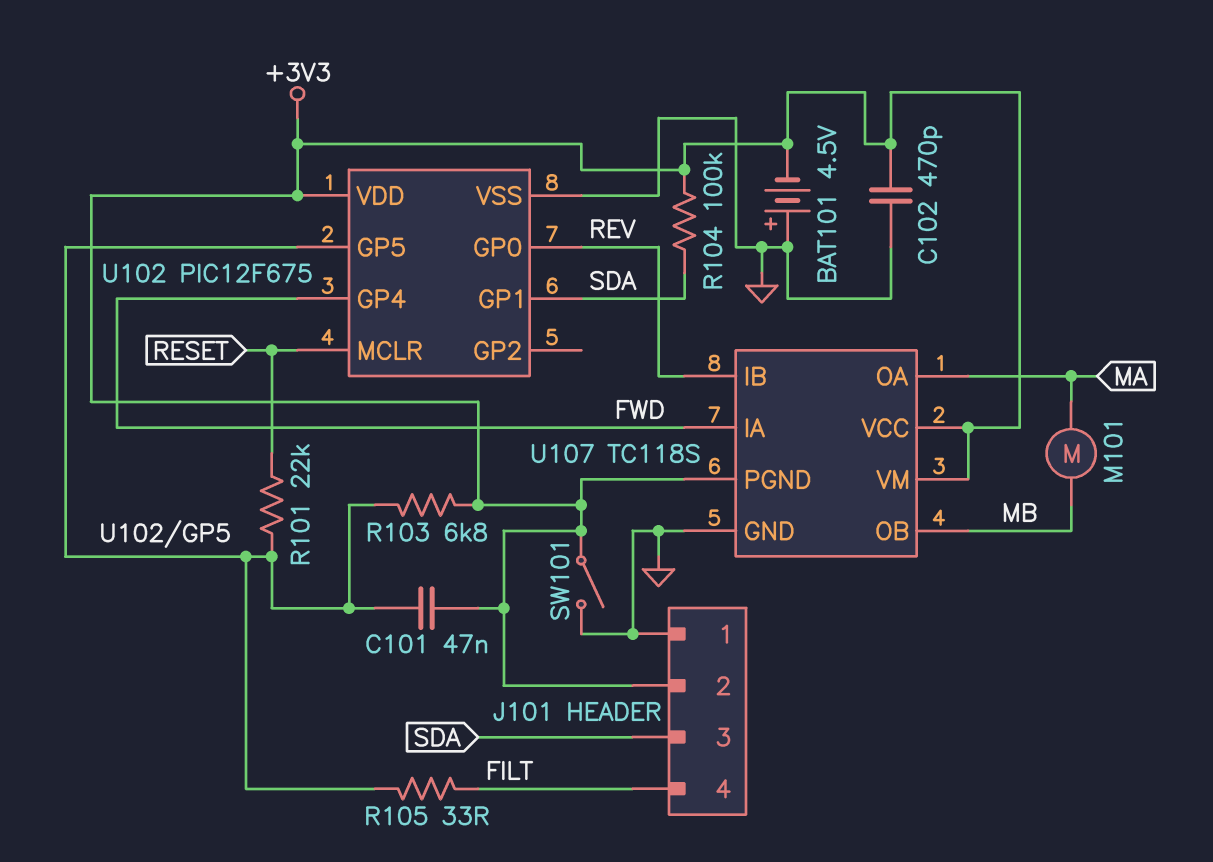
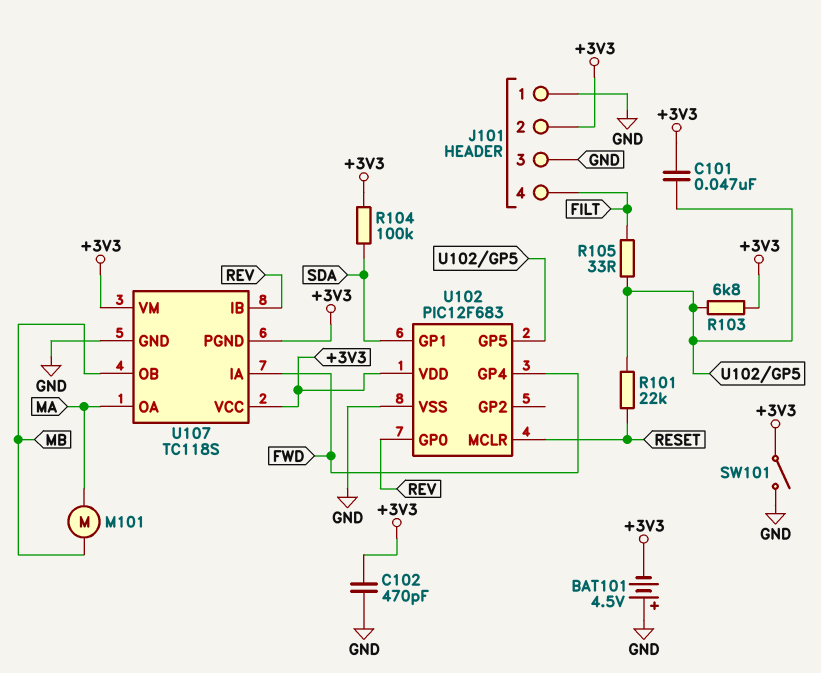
J101 pin 3: SDA -> GND
U102: PIC12F675 -> PIC12F683

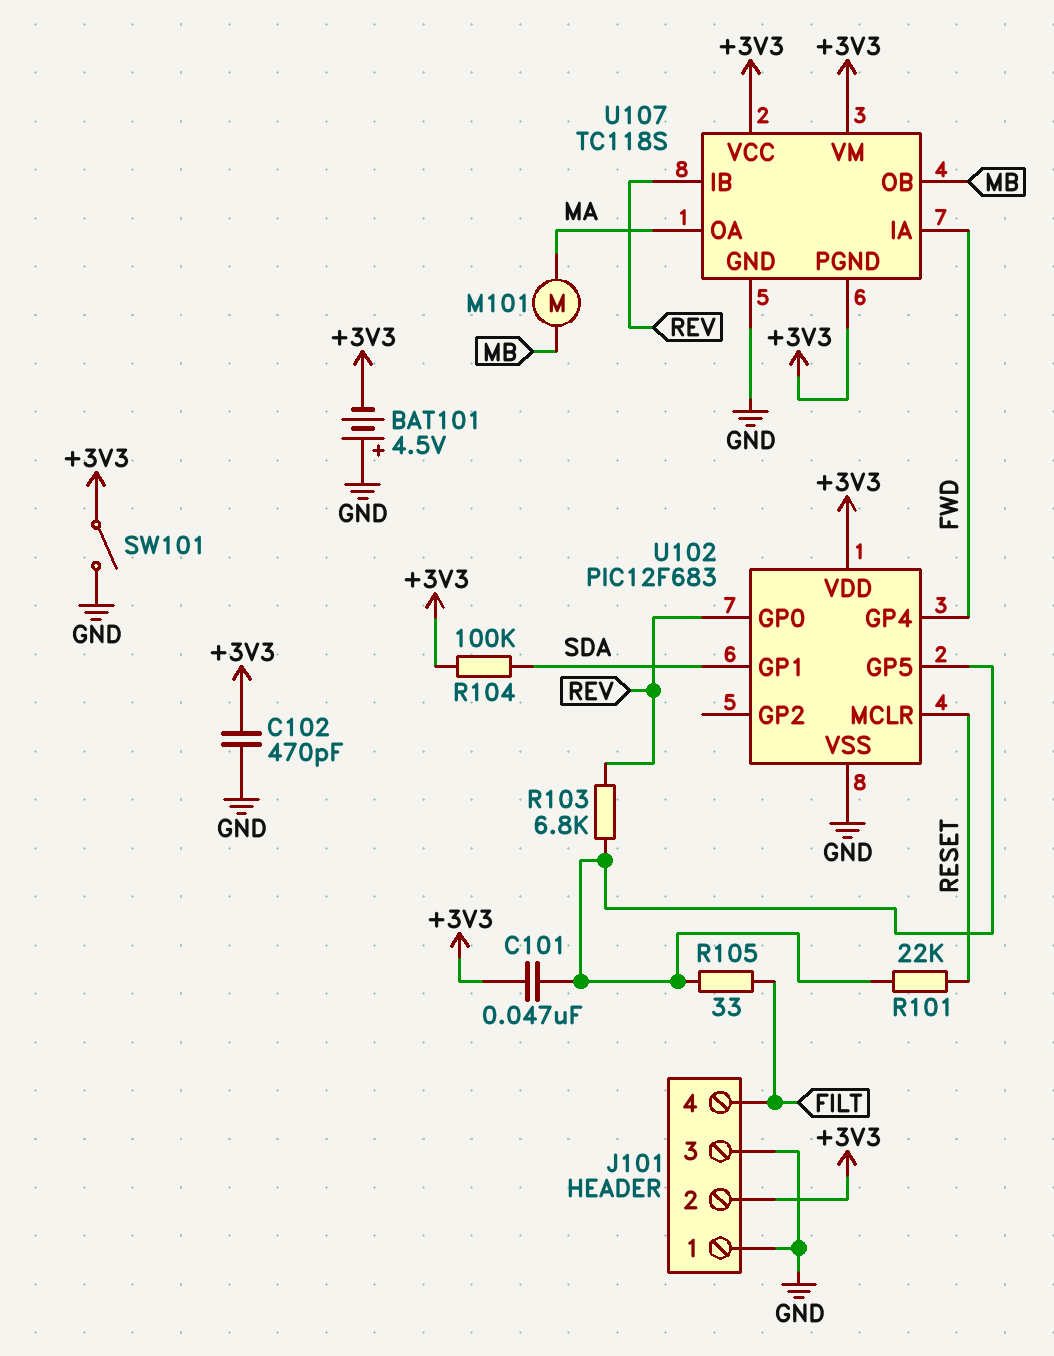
R103: 6.8k (+3V3, U102/GP5) -> 6.8k (REV, U102/GP5)

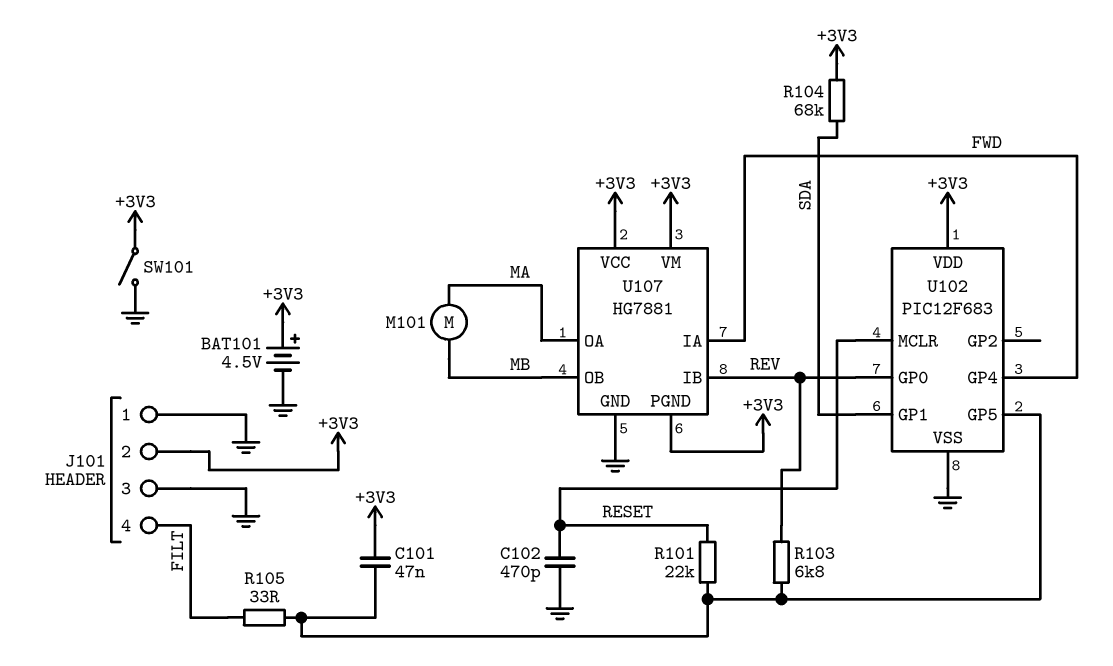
BAT101: 4.5V (plus GND, minus +3V3) -> 4.5V (plus +3V3, minus GND)
C102: 470pF (+3V3, GND) -> 470pF (GND, RESET)
R104: 100k (+3V3, SDA) -> 68k (+3V3, SDA)
U107: TC118S -> HG7881

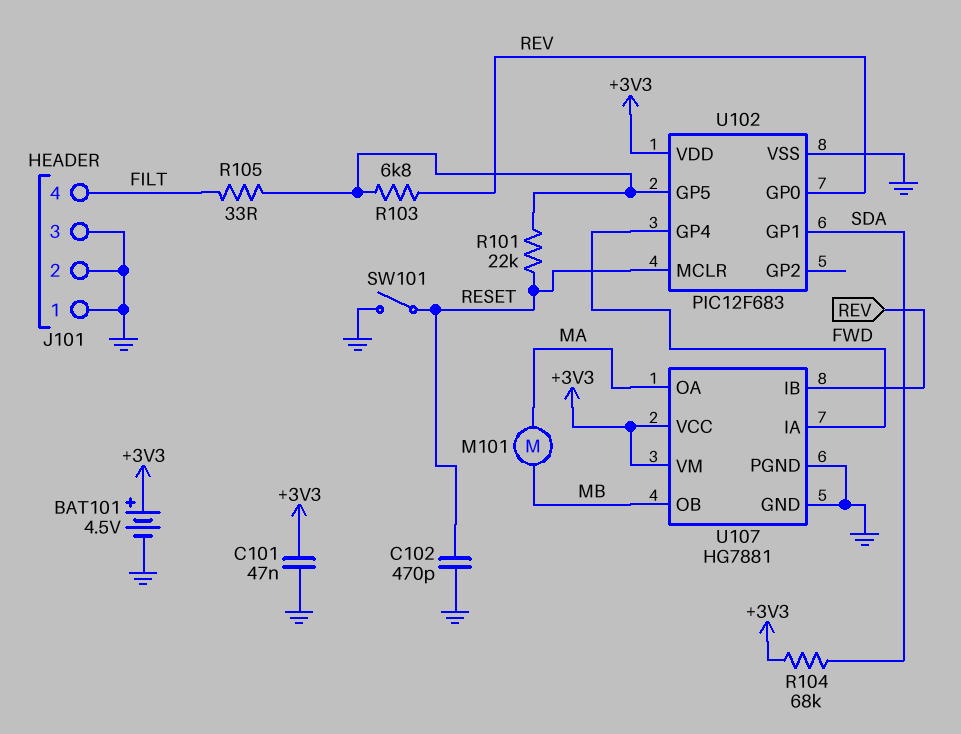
C101: 47nF (+3V3, U102/GP5) -> 47nF (+3V3, GND)
J101 pin 2: +3V3 -> GND
SW101: switch (+3V3, GND) -> switch (GND, RESET)
U107 pin PGND: +3V3 -> GND

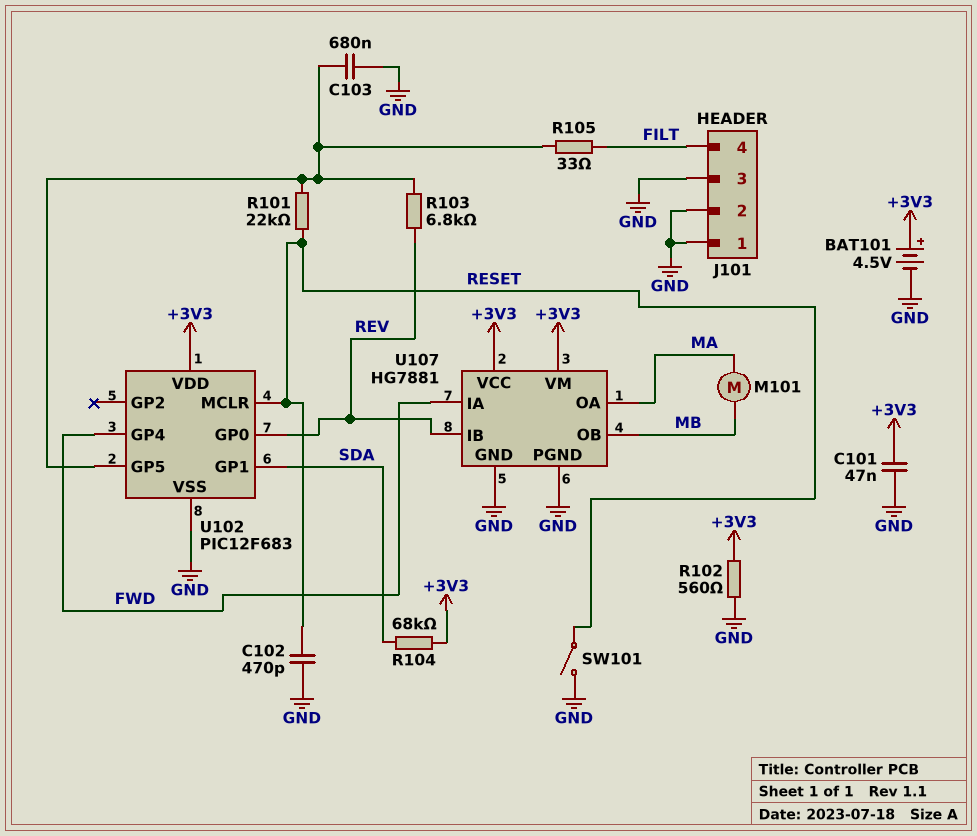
C103: none -> 680nF (GND, U102/GP5)
R102: none -> 560 (+3V3, GND)

